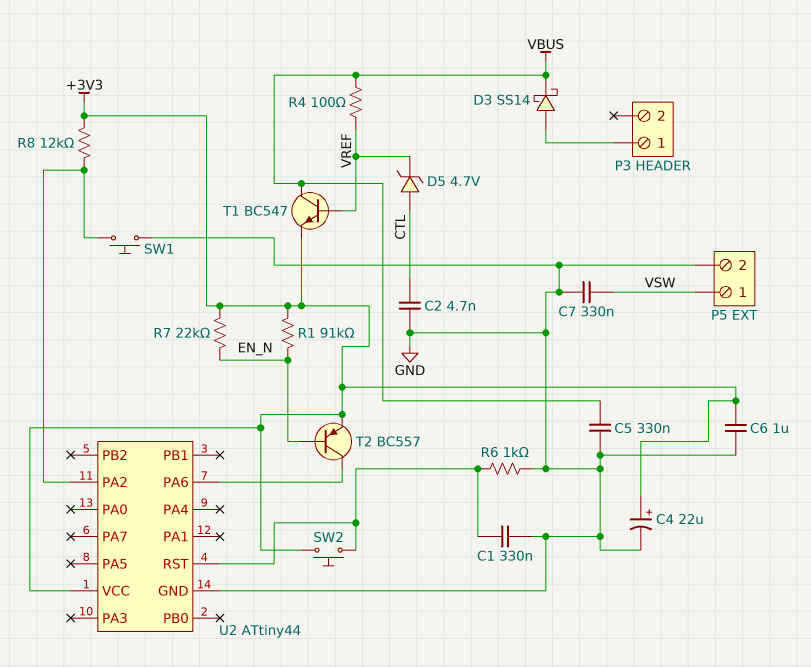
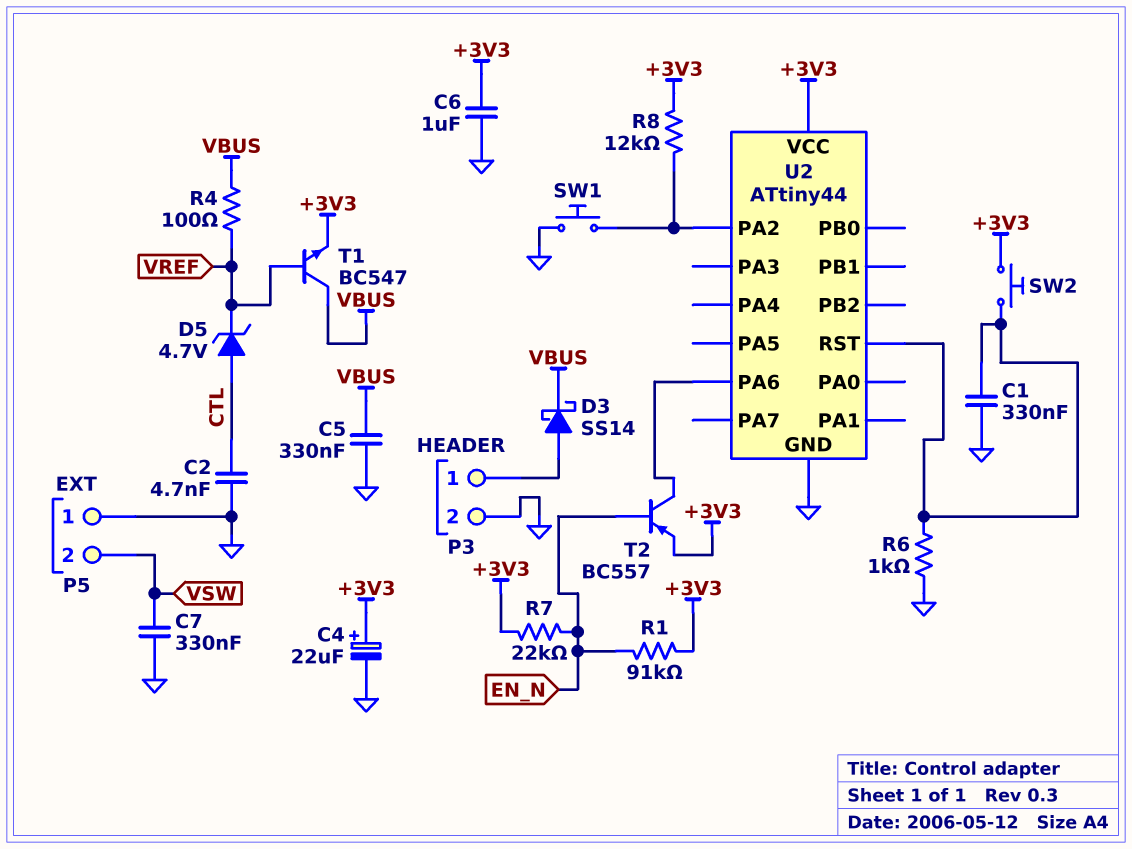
P3 pin 2: none -> GND
P5 pin 1: VSW -> GND
P5 pin 2: GND -> VSW

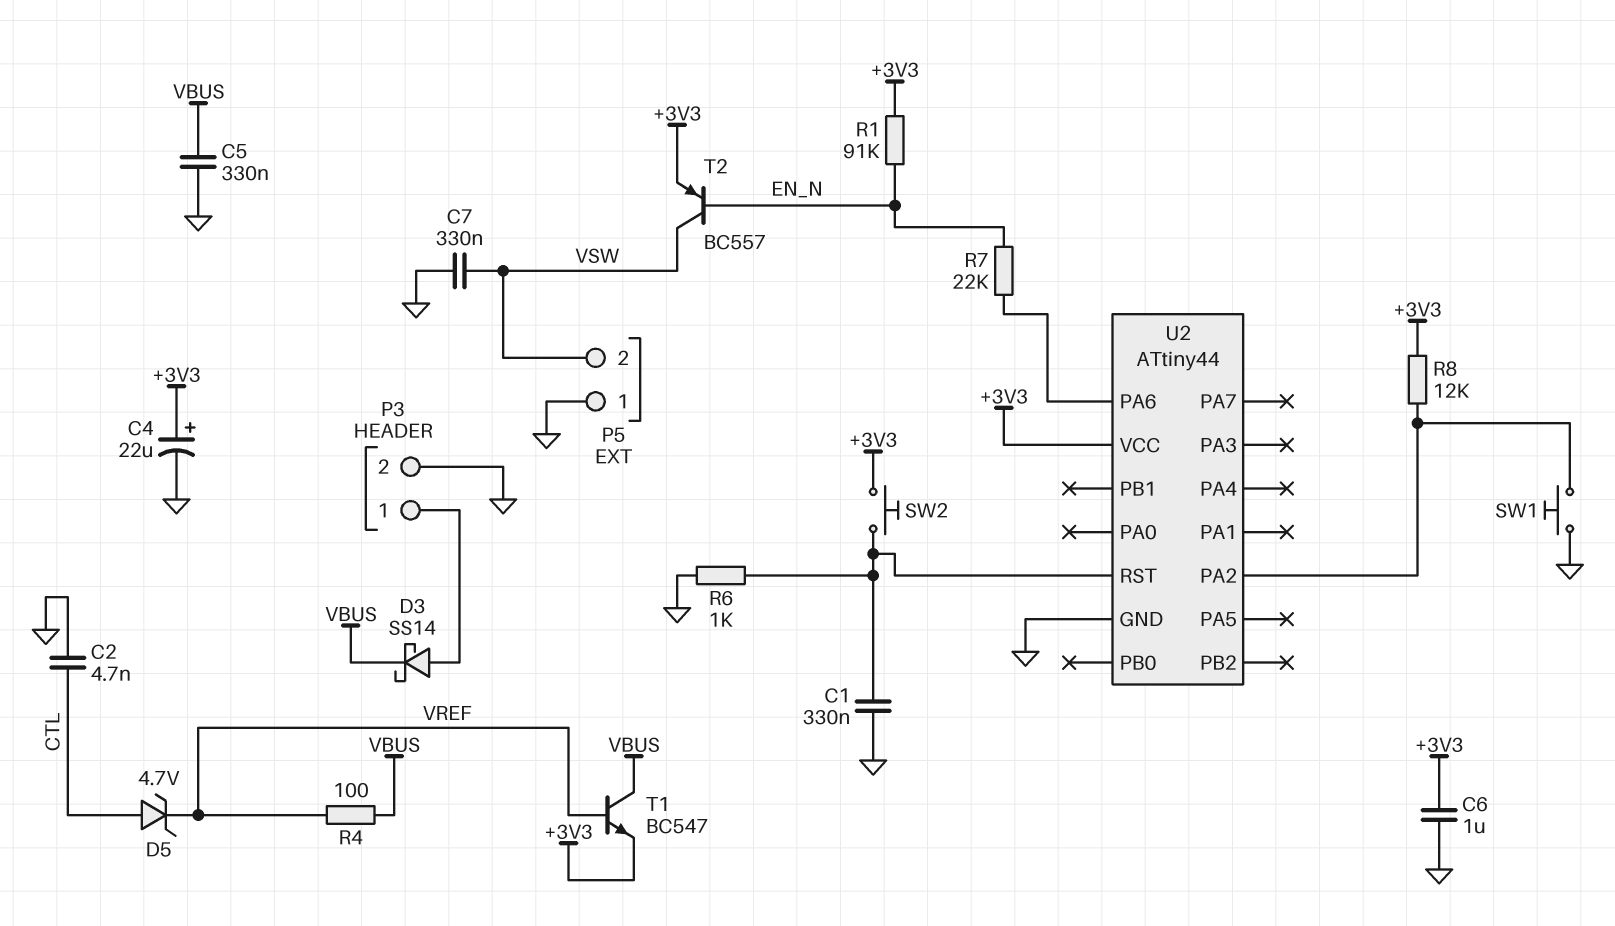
R7: 22k (+3V3, EN_N) -> 22k (EN_N, U2/PA6)
T2: PNP BC557 (B EN_N, C U2/PA6, E +3V3) -> PNP BC557 (B EN_N, C VSW, E +3V3)

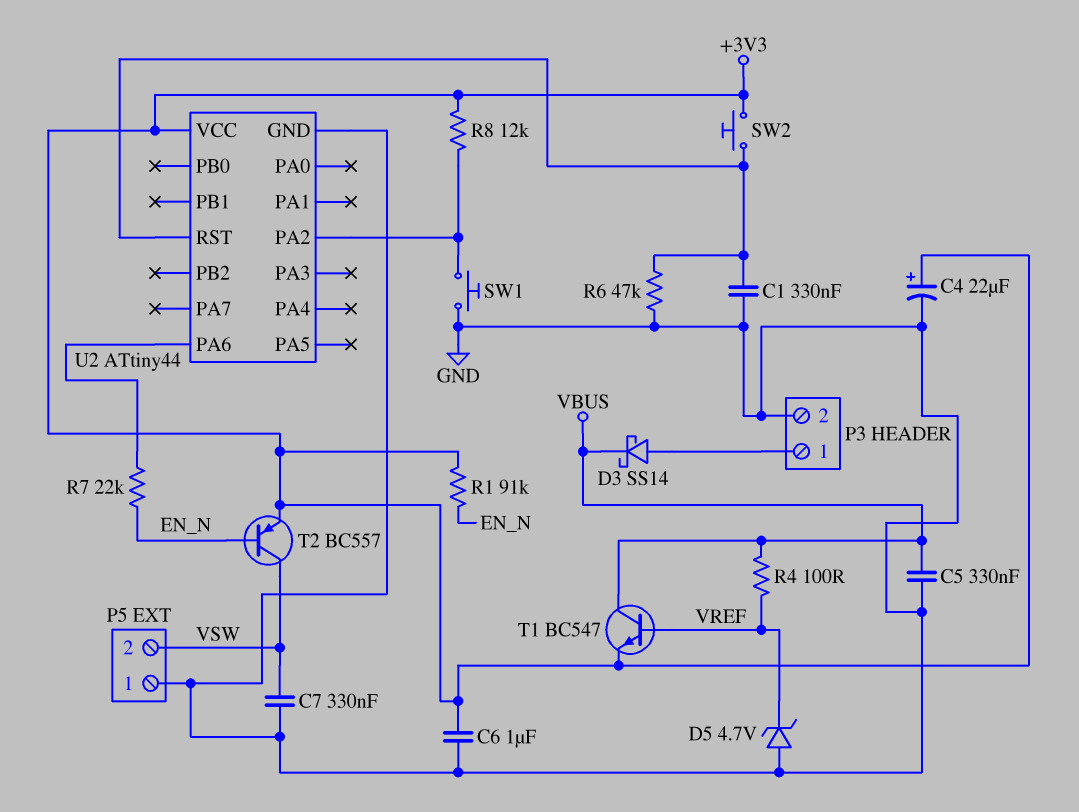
C2: 4.7nF (CTL, GND) -> none
D5: zener 4.7V (A CTL, K VREF) -> zener 4.7V (A GND, K VREF)
R6: 1k (GND, U2/RST) -> 47k (GND, U2/RST)

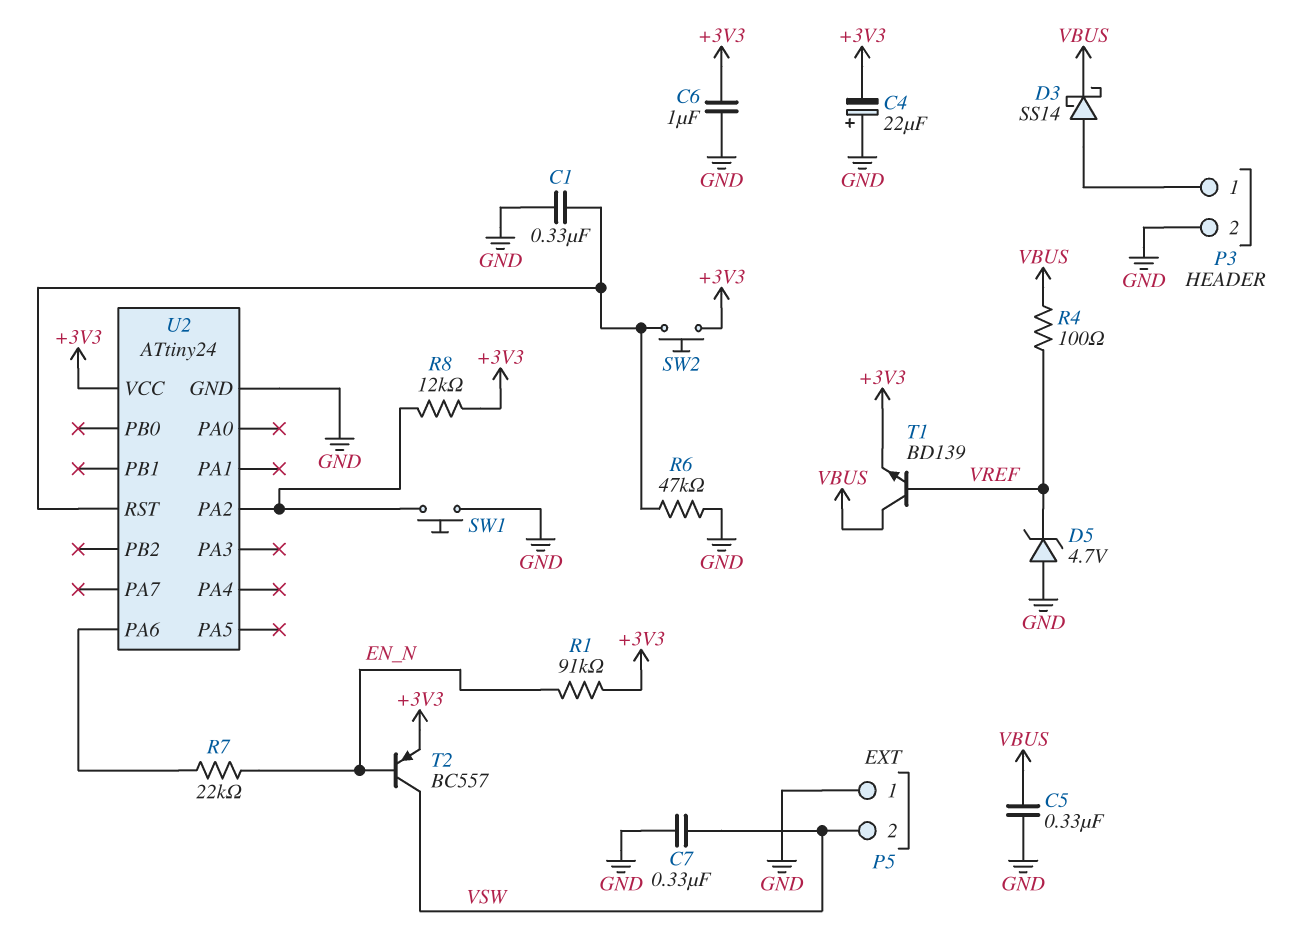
C4: 22uF (plus +3V3, minus GND) -> 22uF (plus GND, minus +3V3)
T1: NPN BC547 (B VREF, C VBUS, E +3V3) -> NPN BD139 (B VREF, C VBUS, E +3V3)
U2: ATtiny44 -> ATtiny24

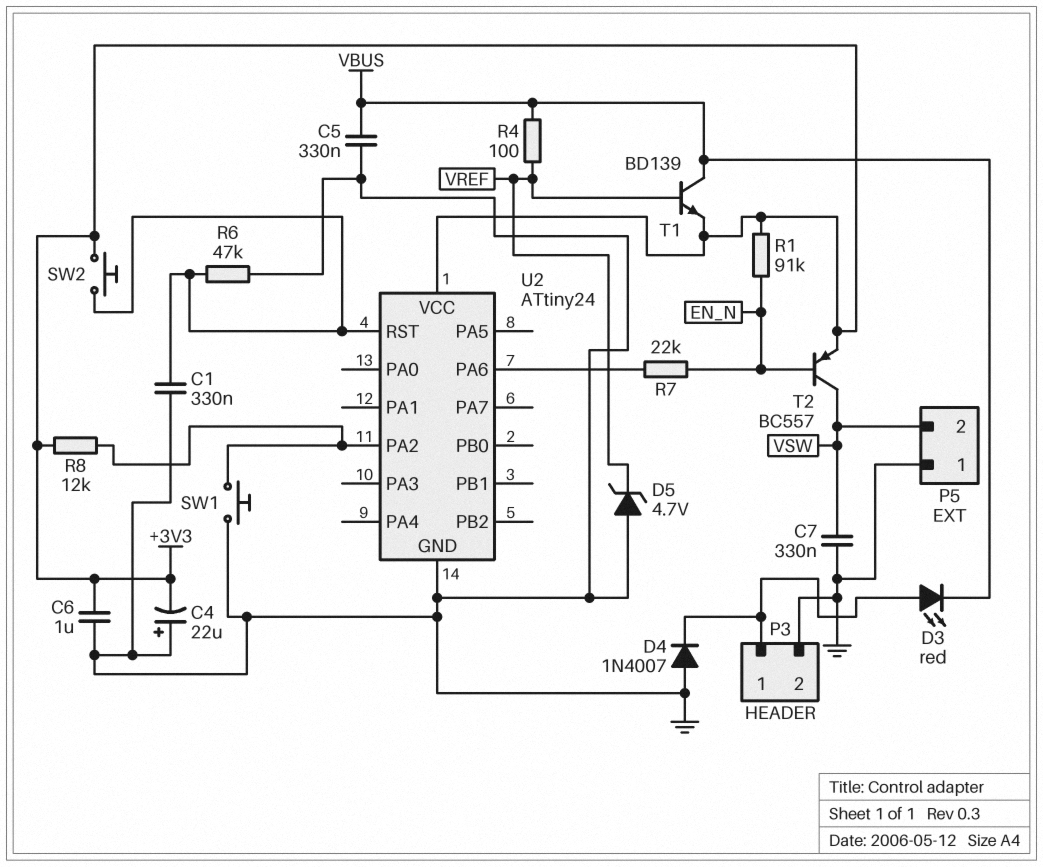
D3: schottky SS14 (A P3/1, K VBUS) -> LED red (A P3/1, K VBUS)
D4: none -> diode 1N4007 (A GND, K P3/1)

